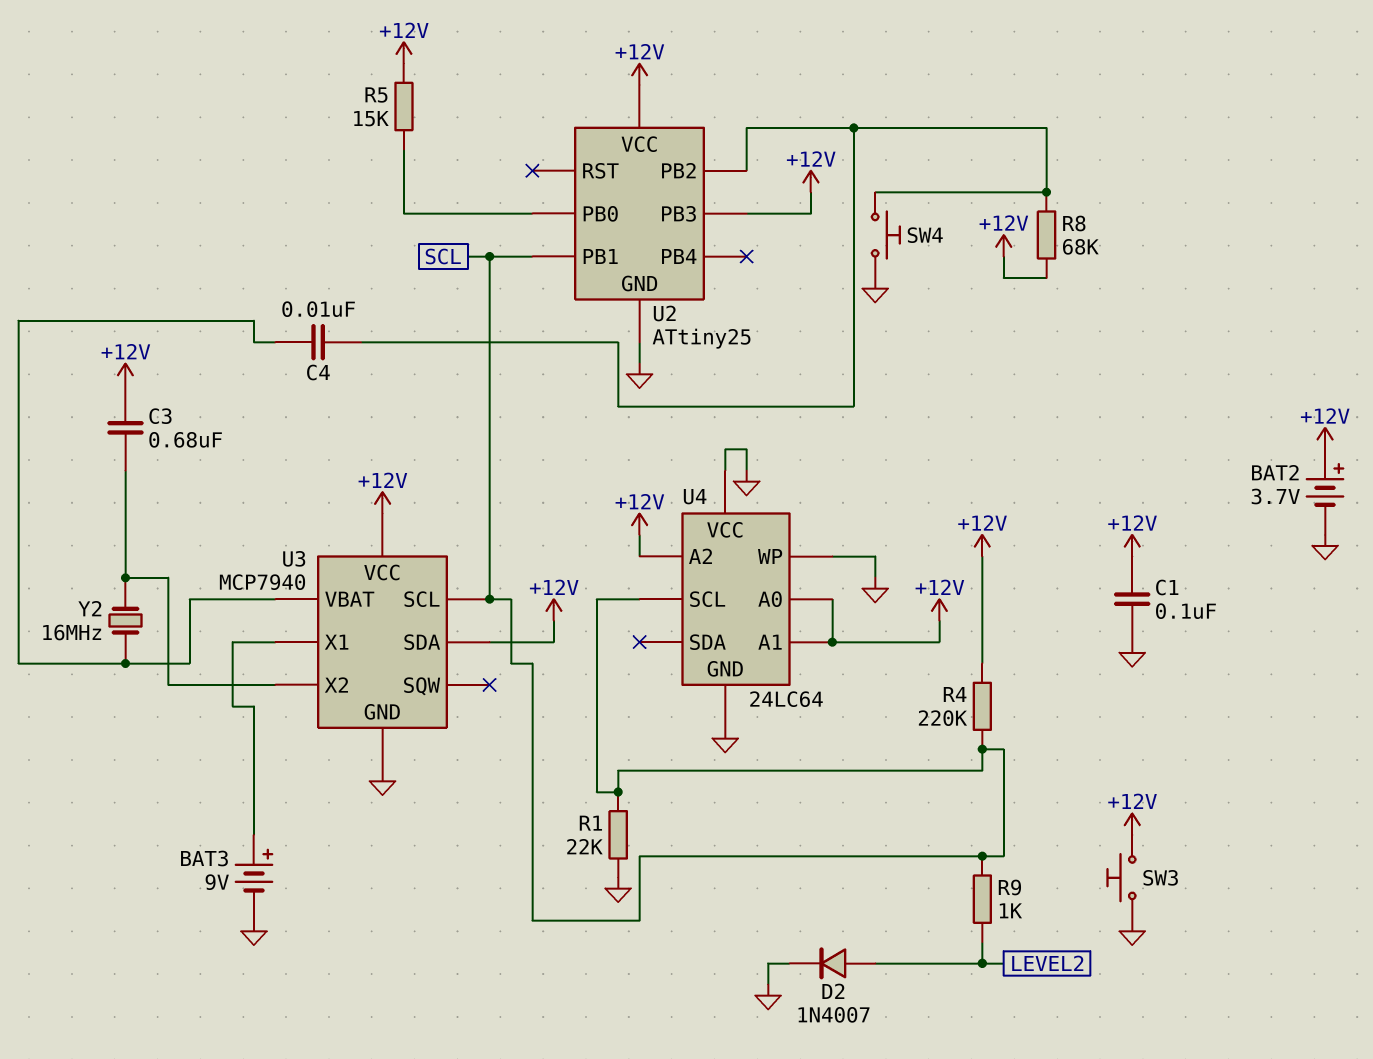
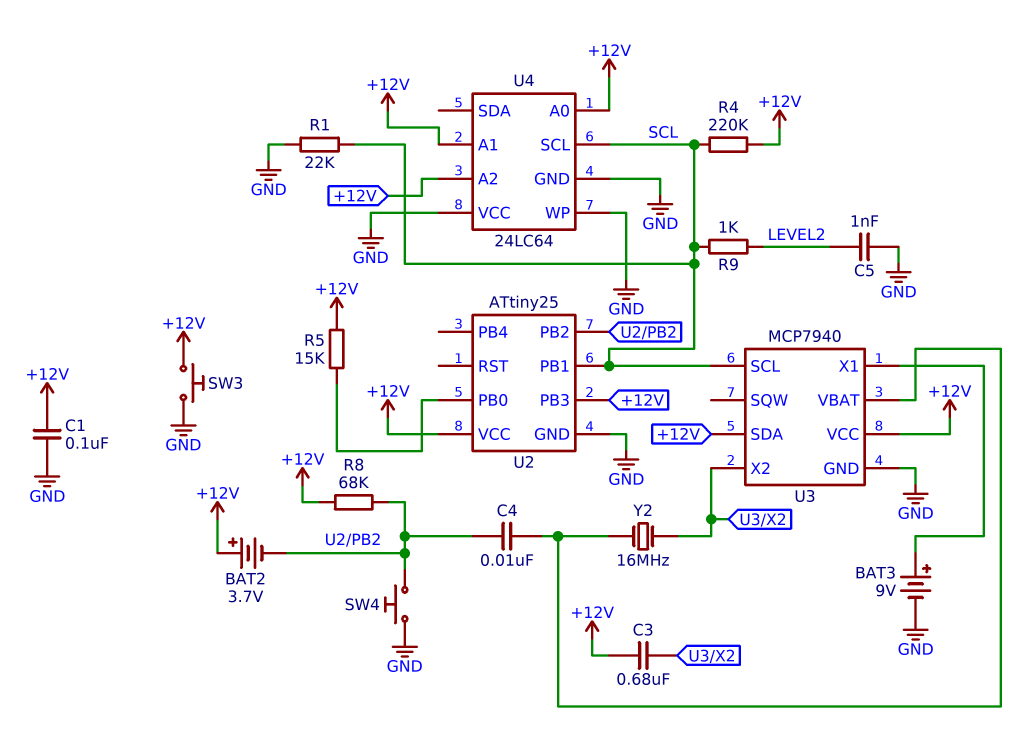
BAT2: 3.7V (plus +12V, minus GND) -> 3.7V (plus +12V, minus U2/PB2)
C5: none -> 1nF (GND, LEVEL2)
D2: diode 1N4007 (A LEVEL2, K GND) -> none

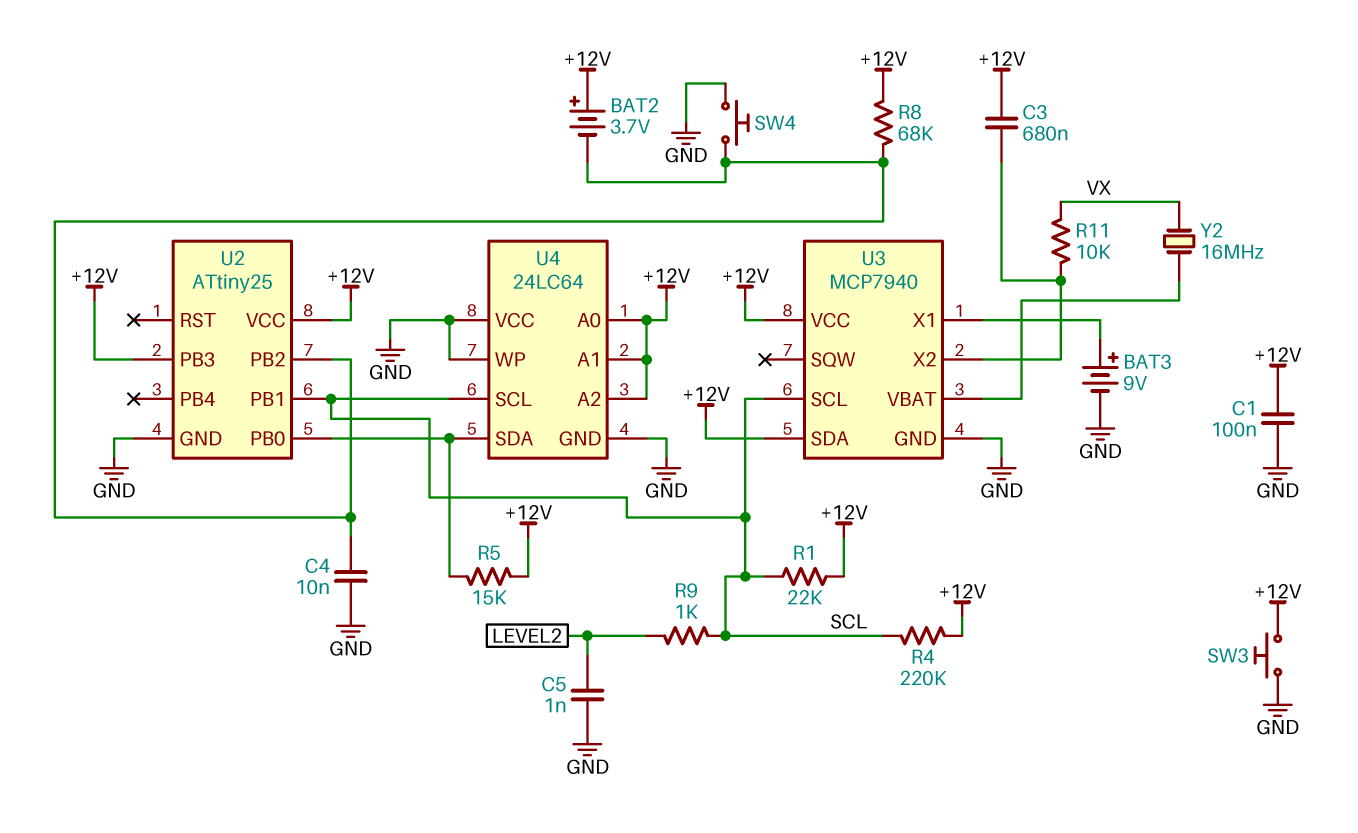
C4: 10nF (U2/PB2, U3/VBAT) -> 10nF (GND, U2/PB2)
R1: 22k (GND, SCL) -> 22k (+12V, SCL)
R11: none -> 10k (U3/X2, VX)
U4 pin SDA: none -> U2/PB0
Y2: 16MHz (U3/VBAT, U3/X2) -> 16MHz (U3/VBAT, VX)

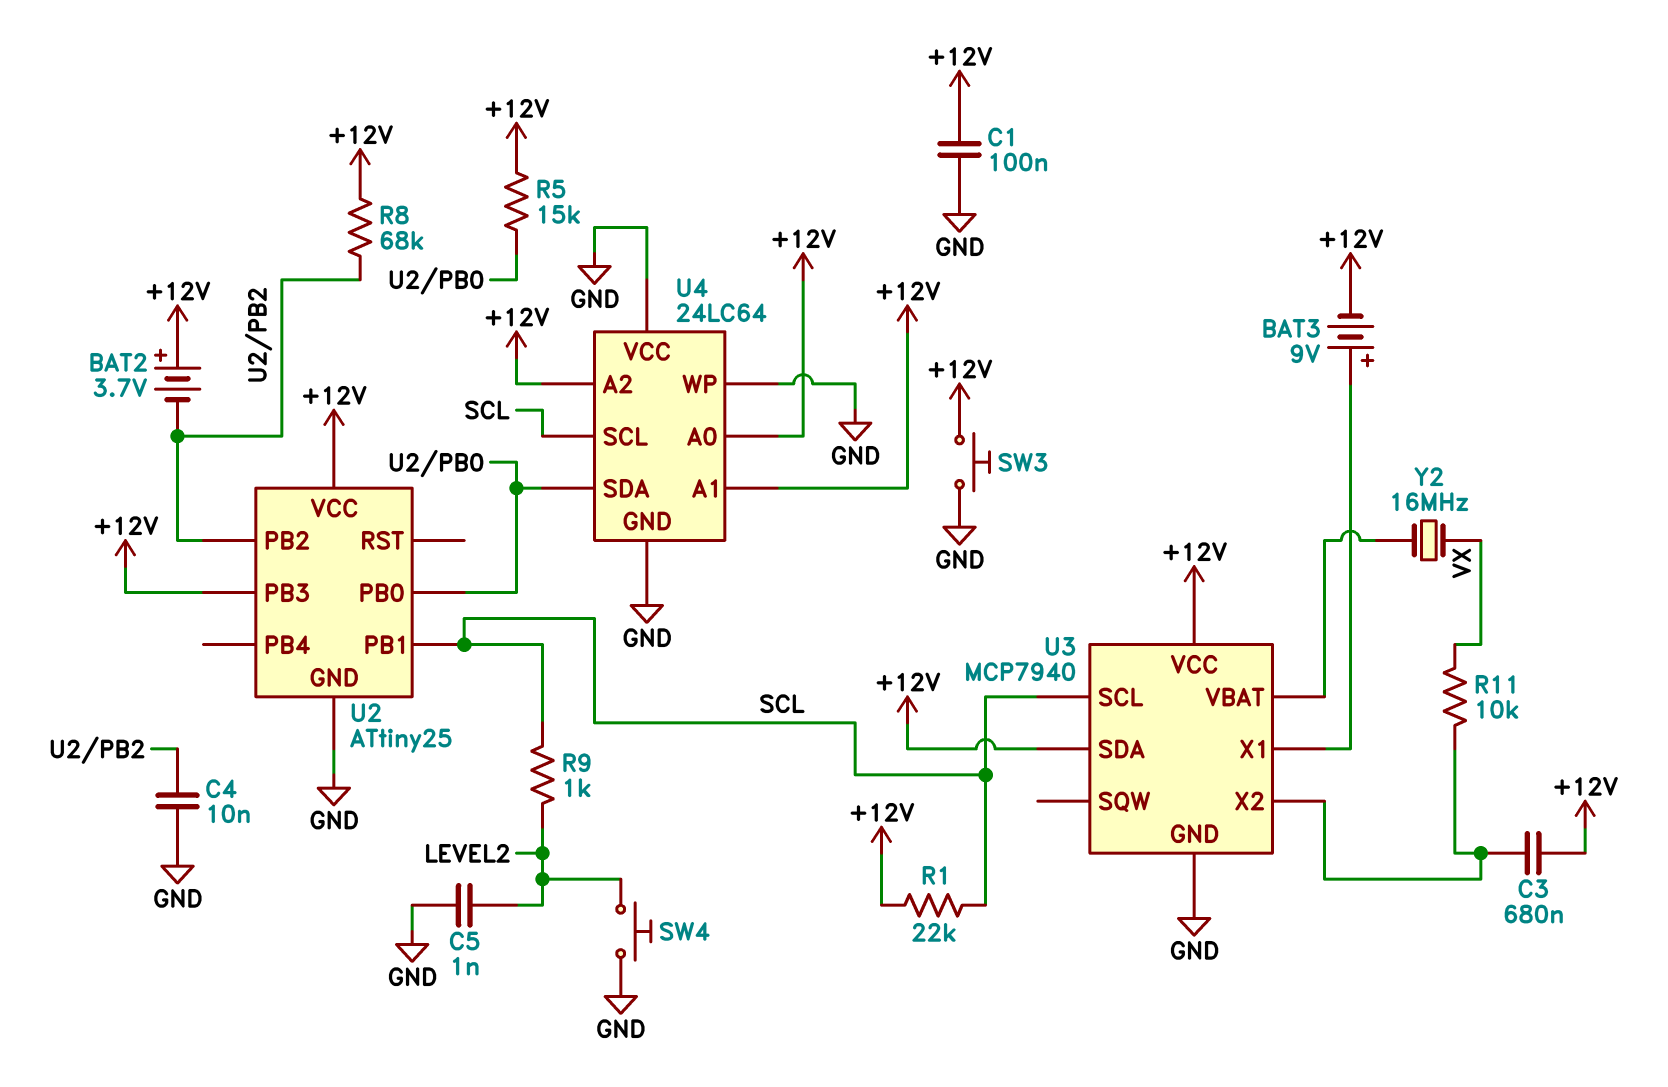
BAT3: 9V (plus U3/X1, minus GND) -> 9V (plus U3/X1, minus +12V)
R4: 220k (+12V, SCL) -> none
SW4: button (GND, U2/PB2) -> button (GND, LEVEL2)

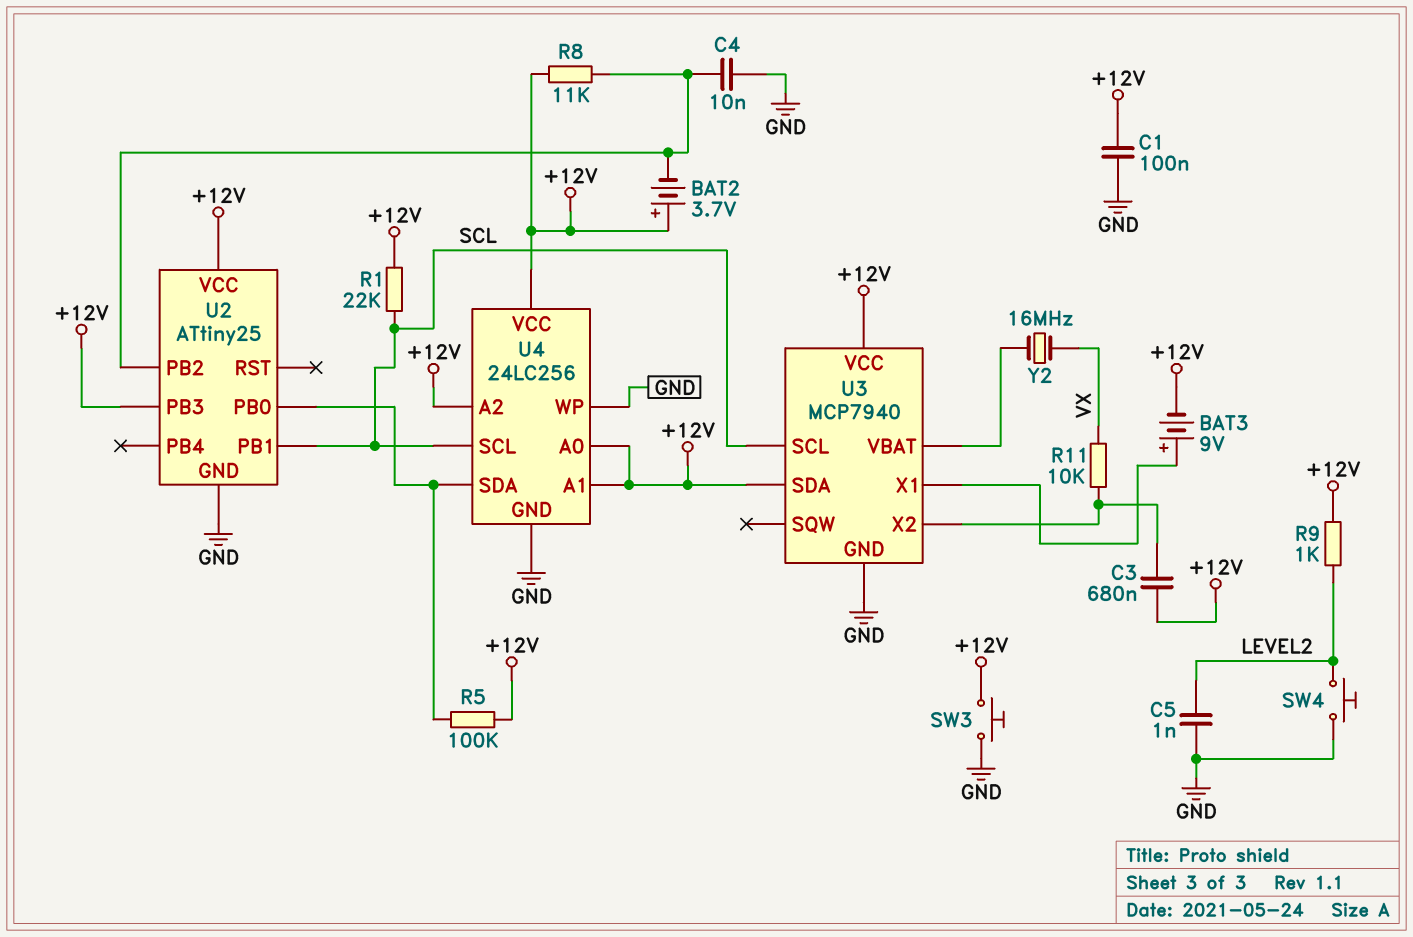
R5: 15k (+12V, U2/PB0) -> 100k (+12V, U2/PB0)
R8: 68k (+12V, U2/PB2) -> 11k (+12V, U2/PB2)
R9: 1k (LEVEL2, SCL) -> 1k (+12V, LEVEL2)
U4: 24LC64 -> 24LC256
U4 pin VCC: GND -> +12V

